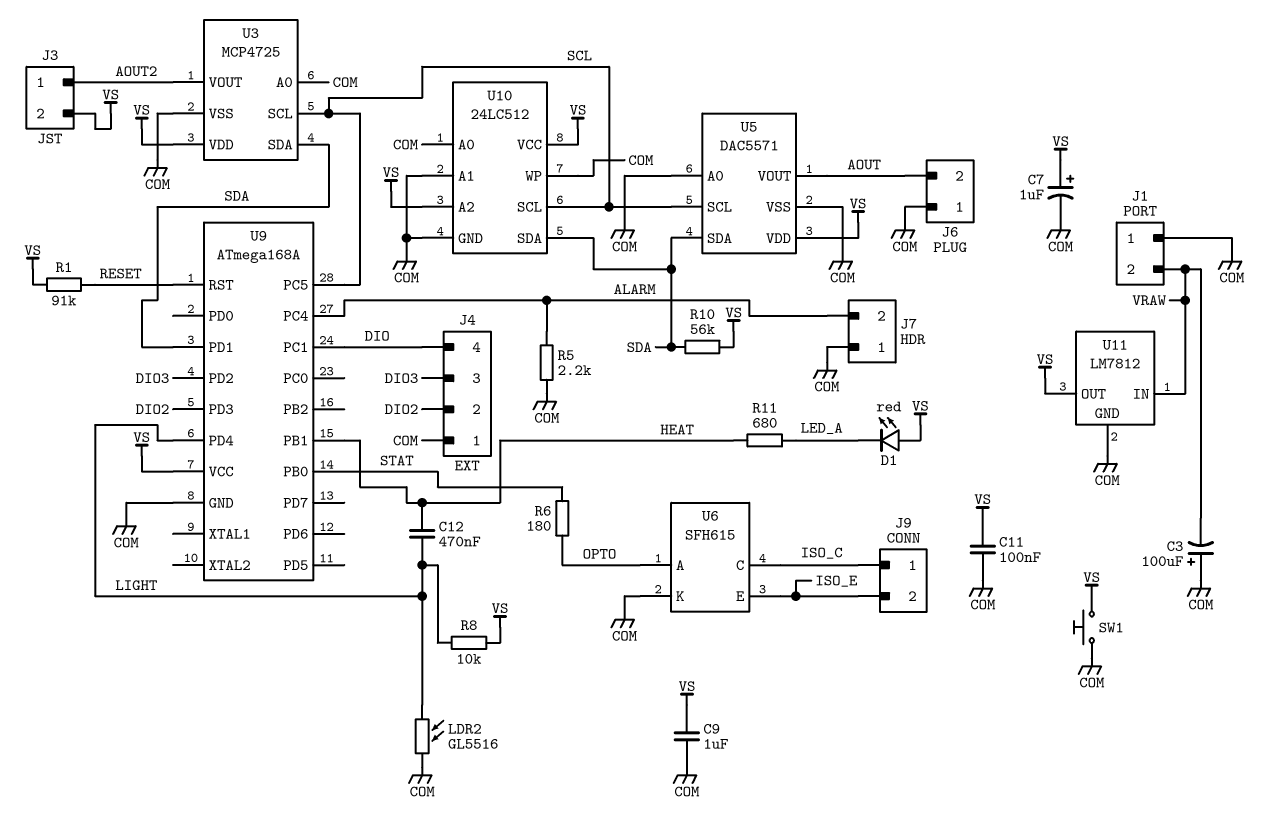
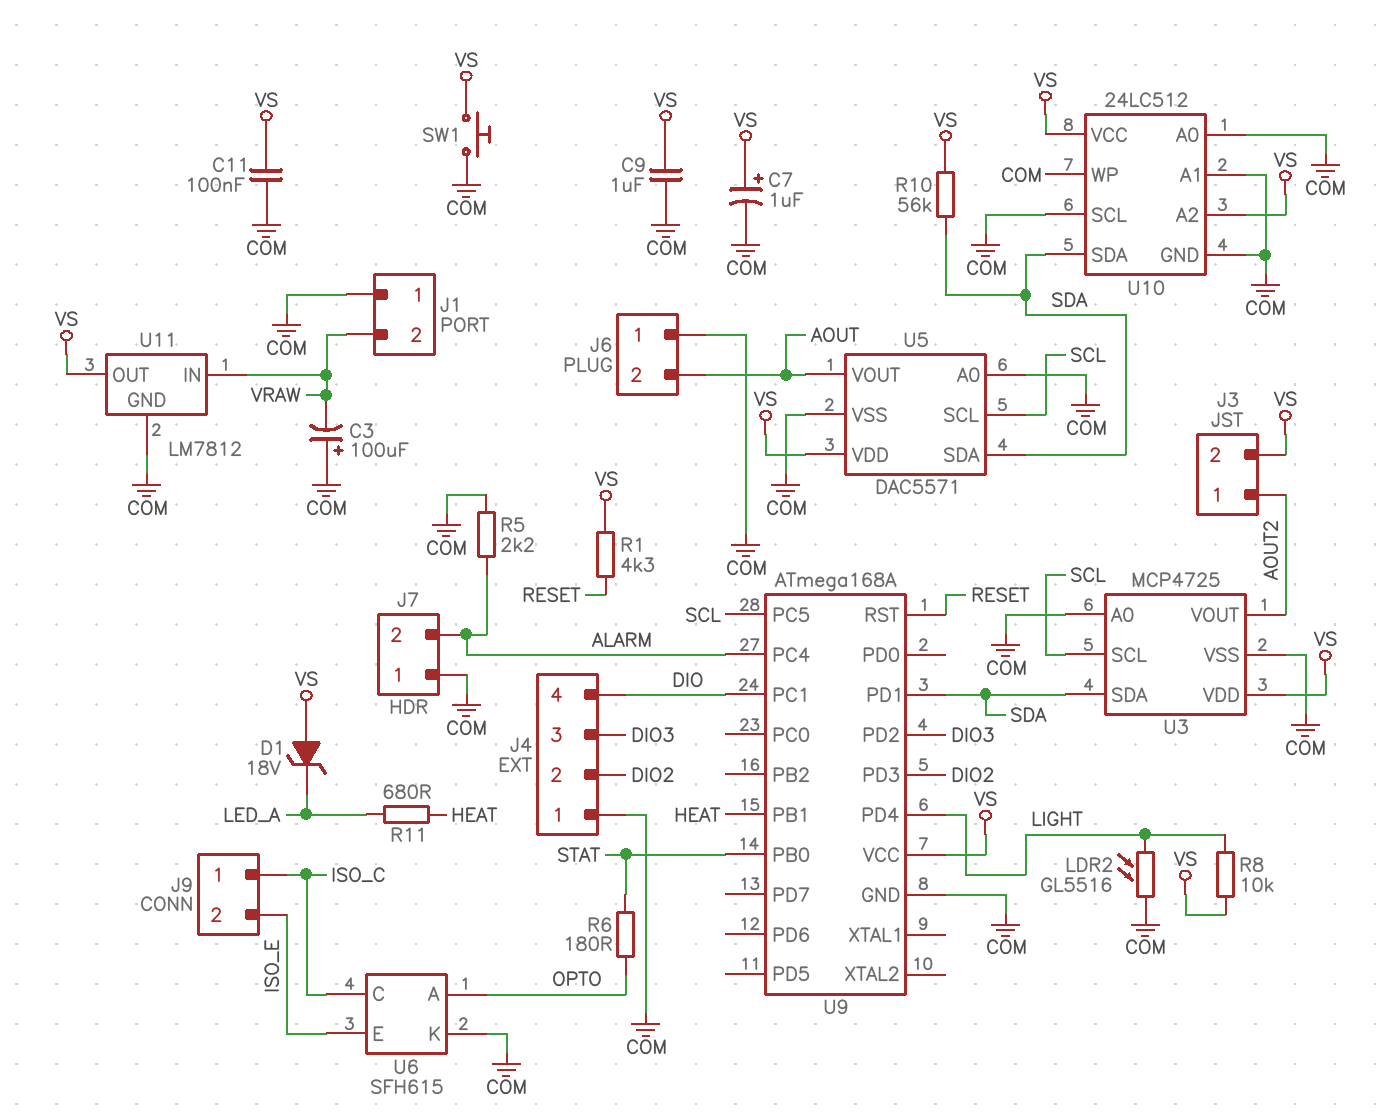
C12: 470nF (HEAT, LIGHT) -> none
D1: LED red (A VS, K LED_A) -> zener 18V (A VS, K LED_A)
R1: 91k (RESET, VS) -> 4.3k (RESET, VS)
U10 pin SCL: SCL -> COM

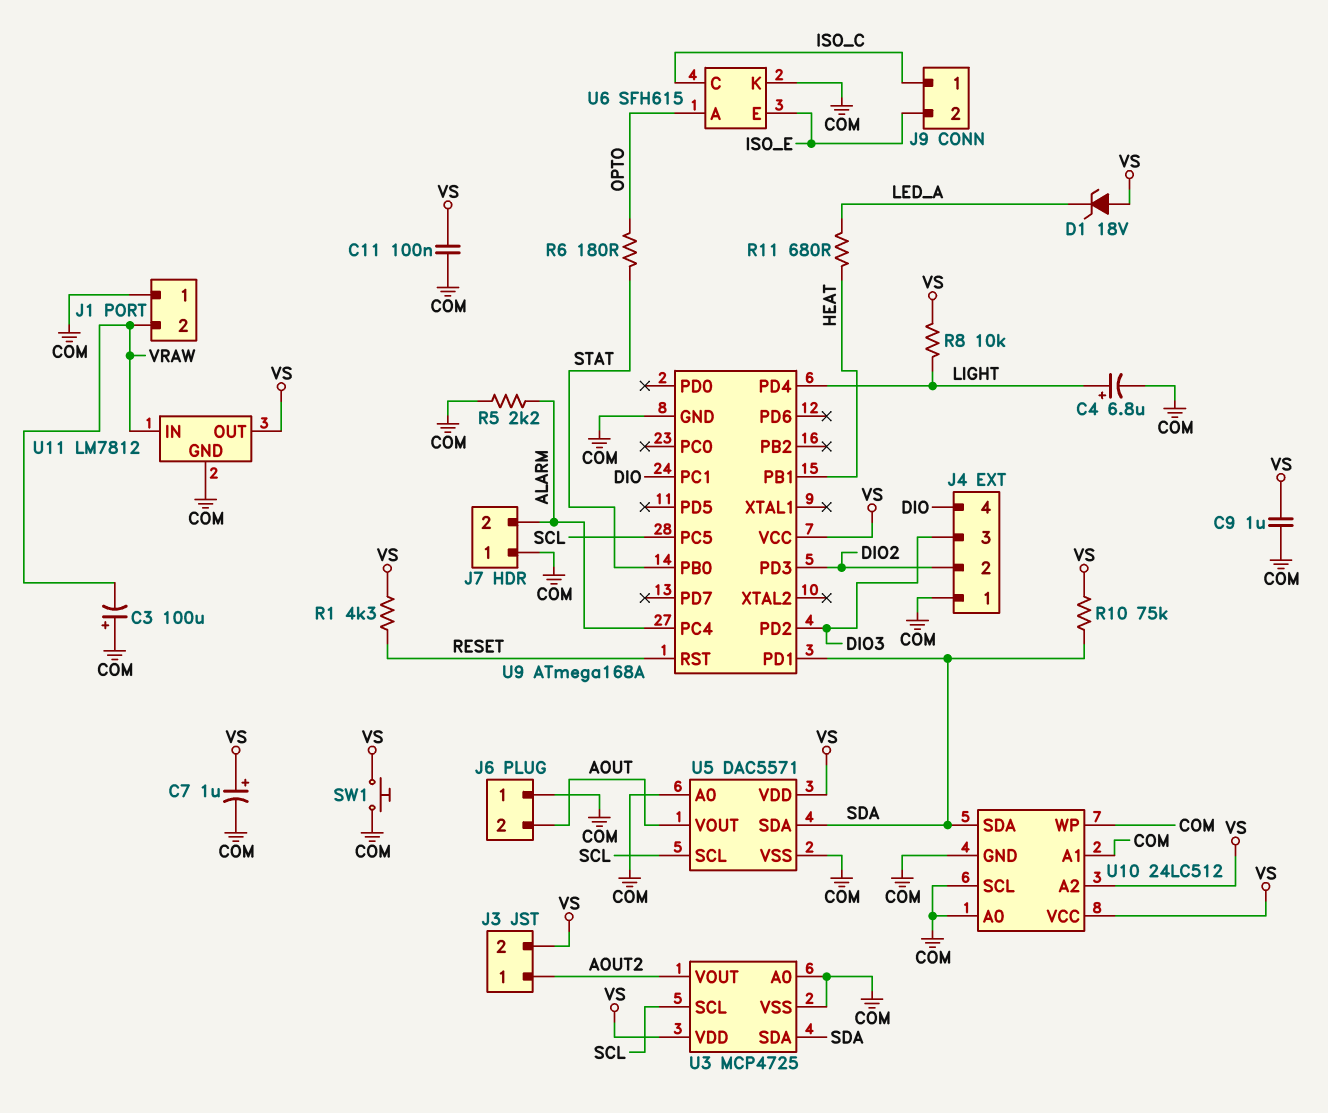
C4: none -> 6.8uF (plus LIGHT, minus COM)
LDR2: GL5516 (COM, LIGHT) -> none
R10: 56k (SDA, VS) -> 75k (SDA, VS)

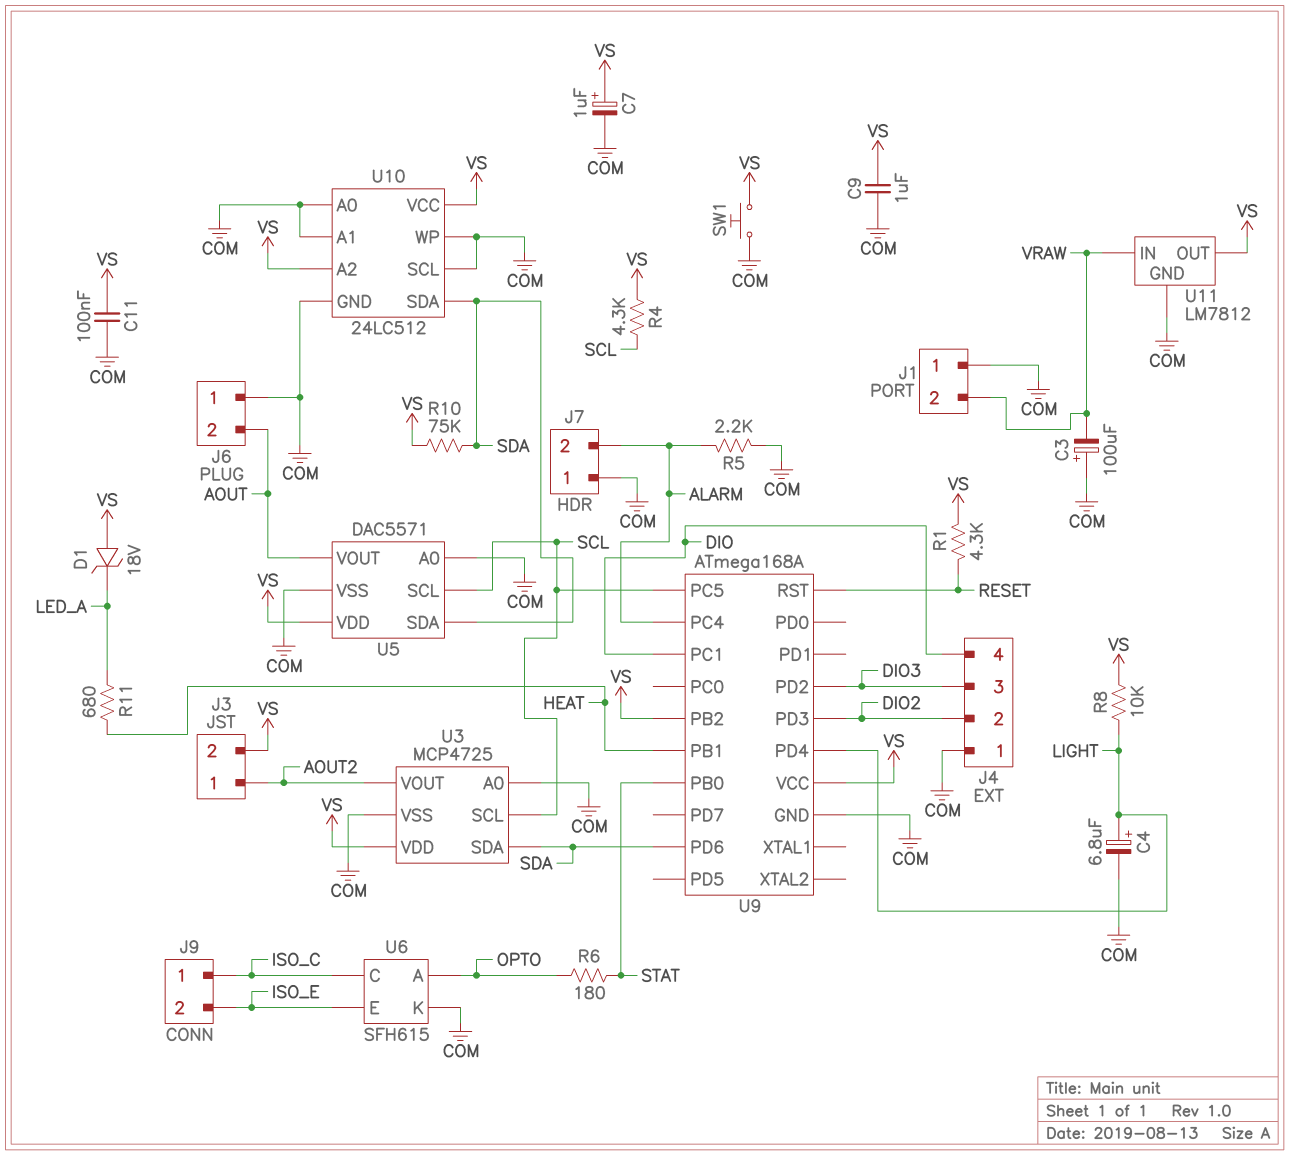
R4: none -> 4.3k (SCL, VS)
U9 pin PB2: none -> VS
U9 pin PD1: SDA -> none
U9 pin PD6: none -> SDA

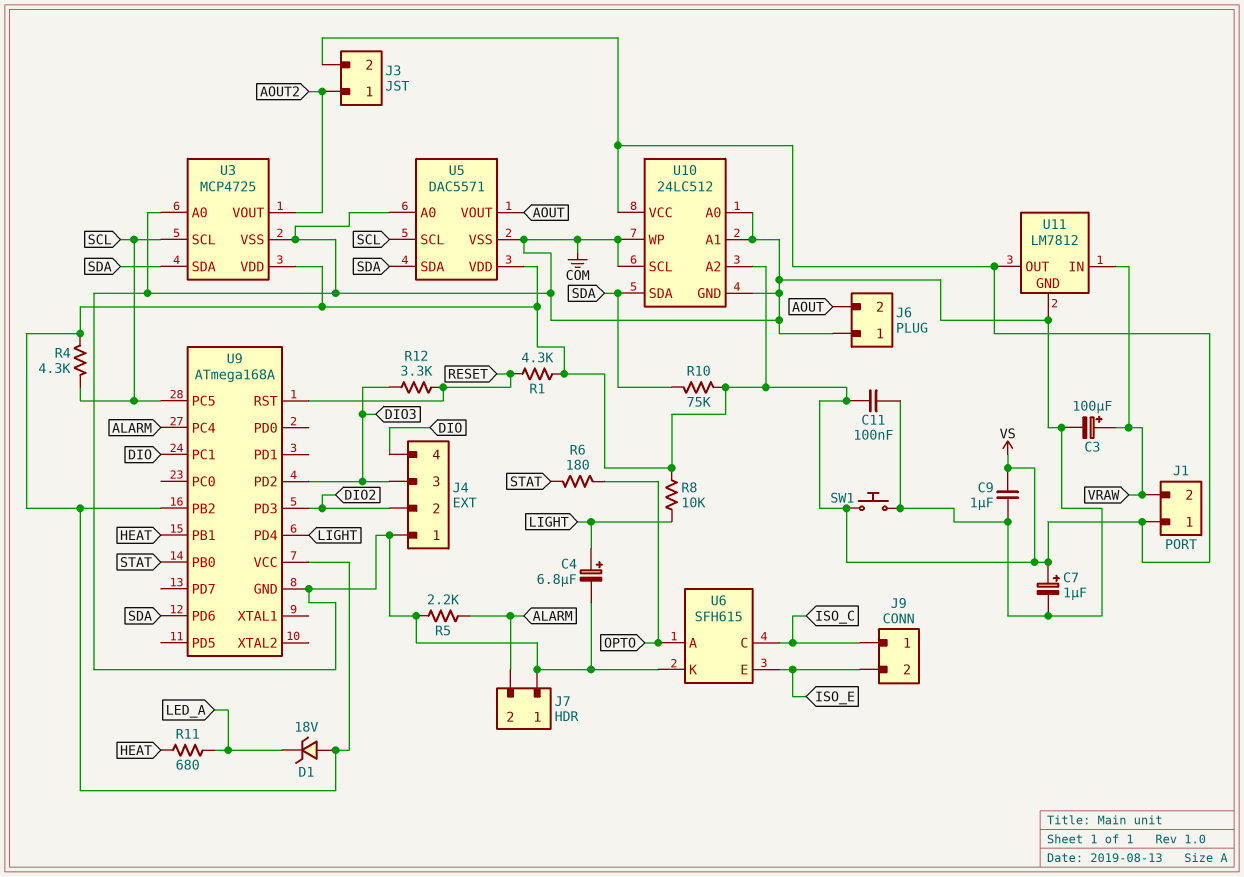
C3: 100uF (plus COM, minus VRAW) -> 100uF (plus VRAW, minus COM)
J1 pin 1: COM -> VS
R12: none -> 3.3k (DIO3, RESET)

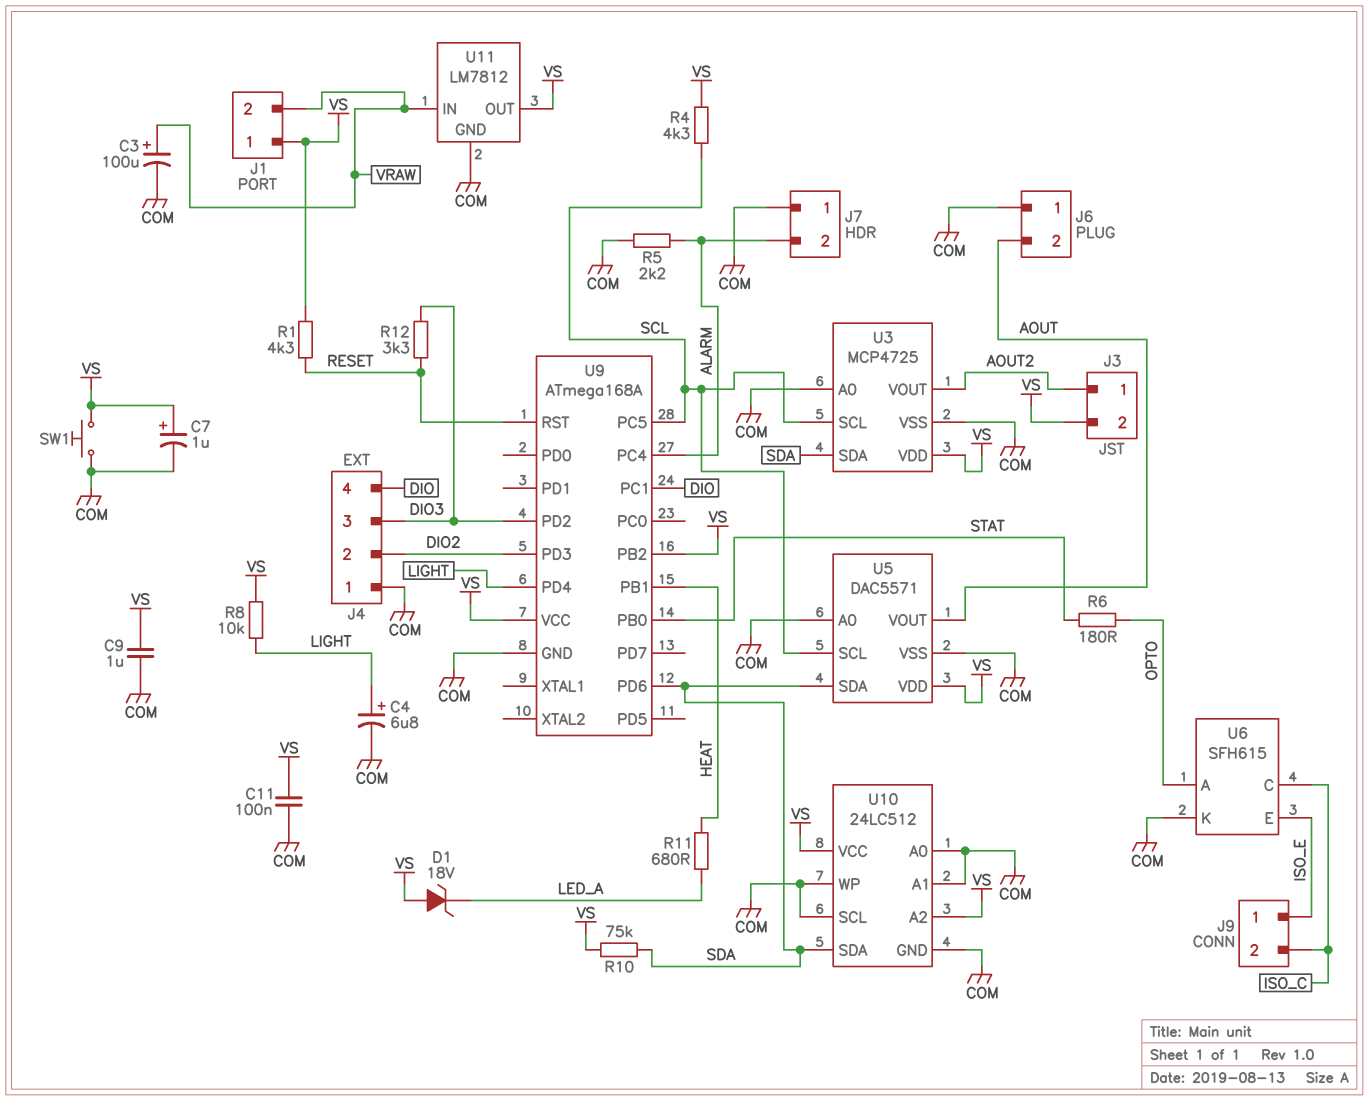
J9 pin 1: ISO_C -> ISO_E
J9 pin 2: ISO_E -> ISO_C

